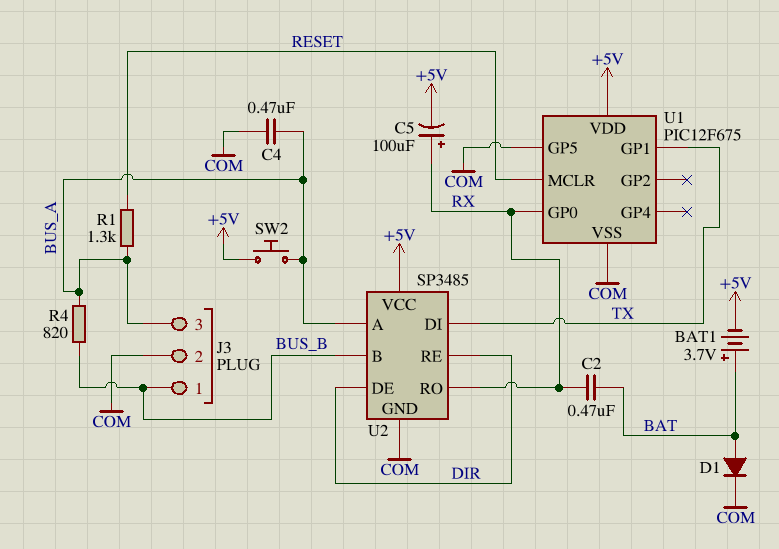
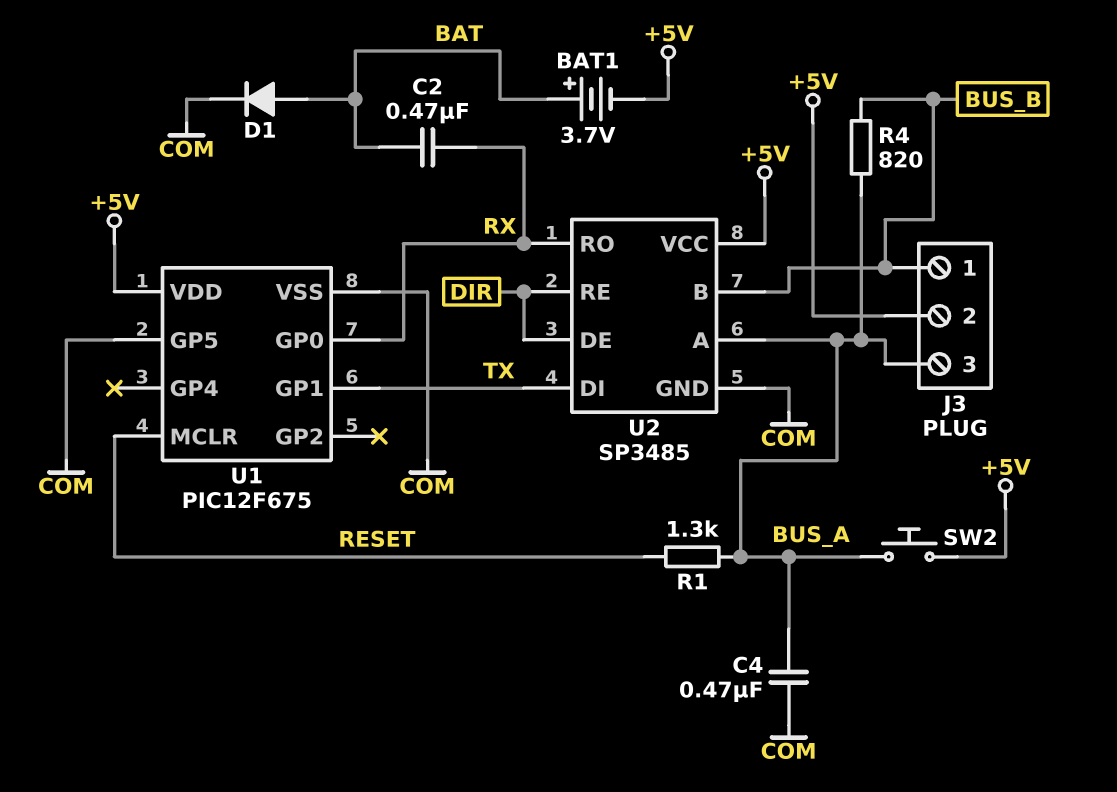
C5: 100uF (plus RX, minus +5V) -> none
J3 pin 2: COM -> +5V

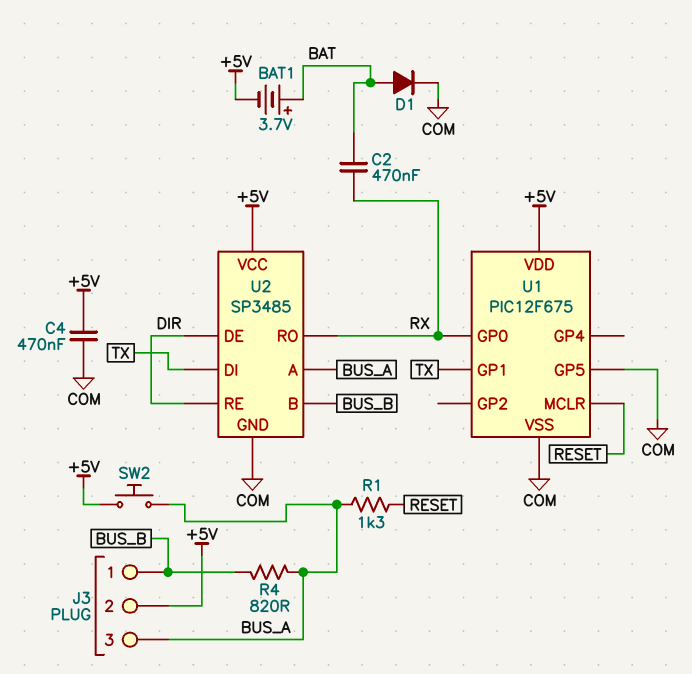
C4: 470nF (BUS_A, COM) -> 470nF (+5V, COM)

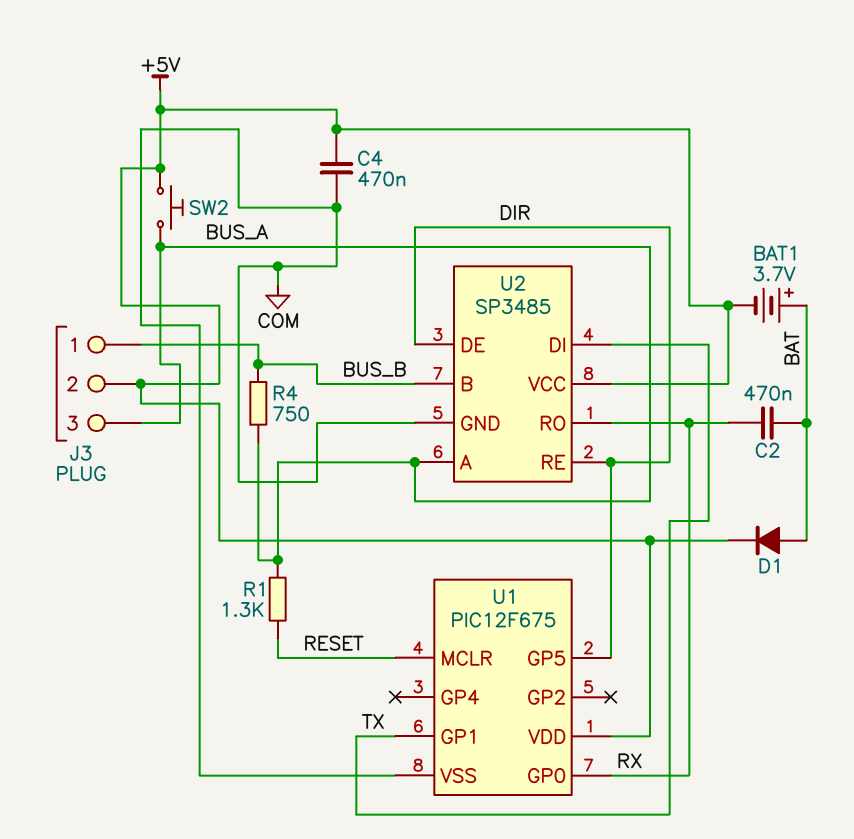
D1: diode (A BAT, K COM) -> diode (A BAT, K +5V)
R4: 820 (BUS_A, BUS_B) -> 750 (BUS_A, BUS_B)
U1 pin GP5: COM -> DIR

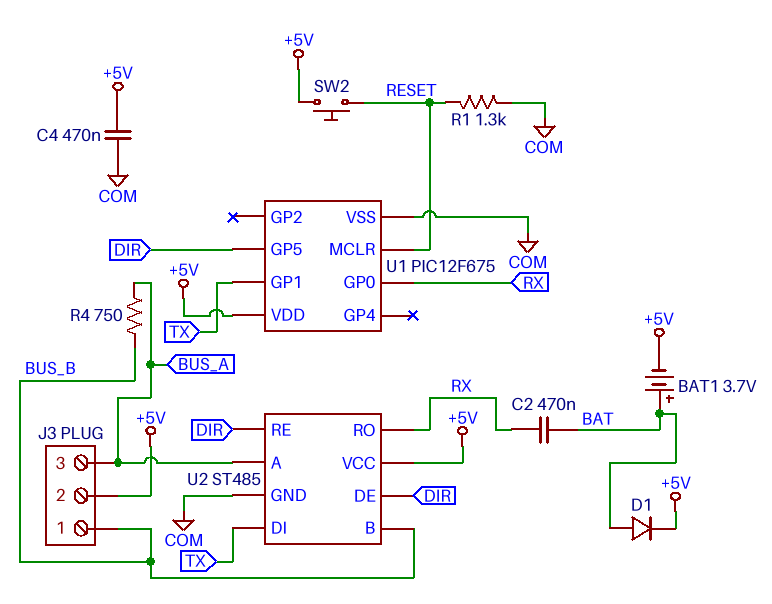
R1: 1.3k (BUS_A, RESET) -> 1.3k (COM, RESET)
SW2: button (+5V, BUS_A) -> button (+5V, RESET)
U2: SP3485 -> ST485

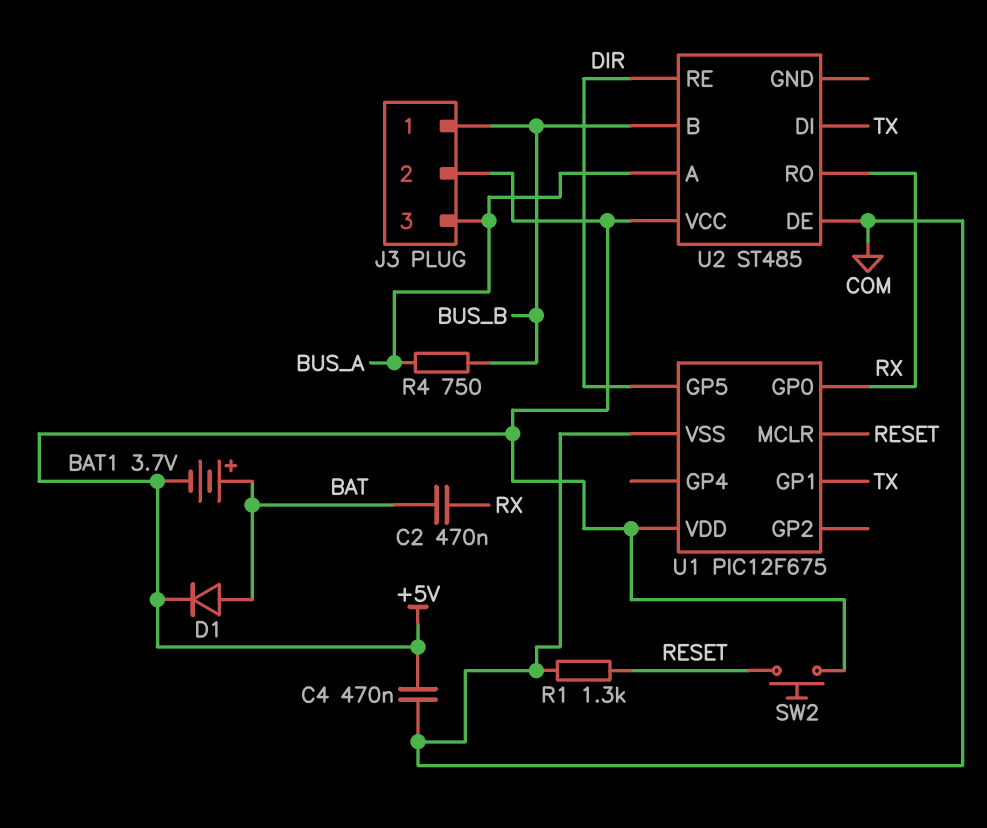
U2 pin DE: DIR -> COM
U2 pin GND: COM -> none

